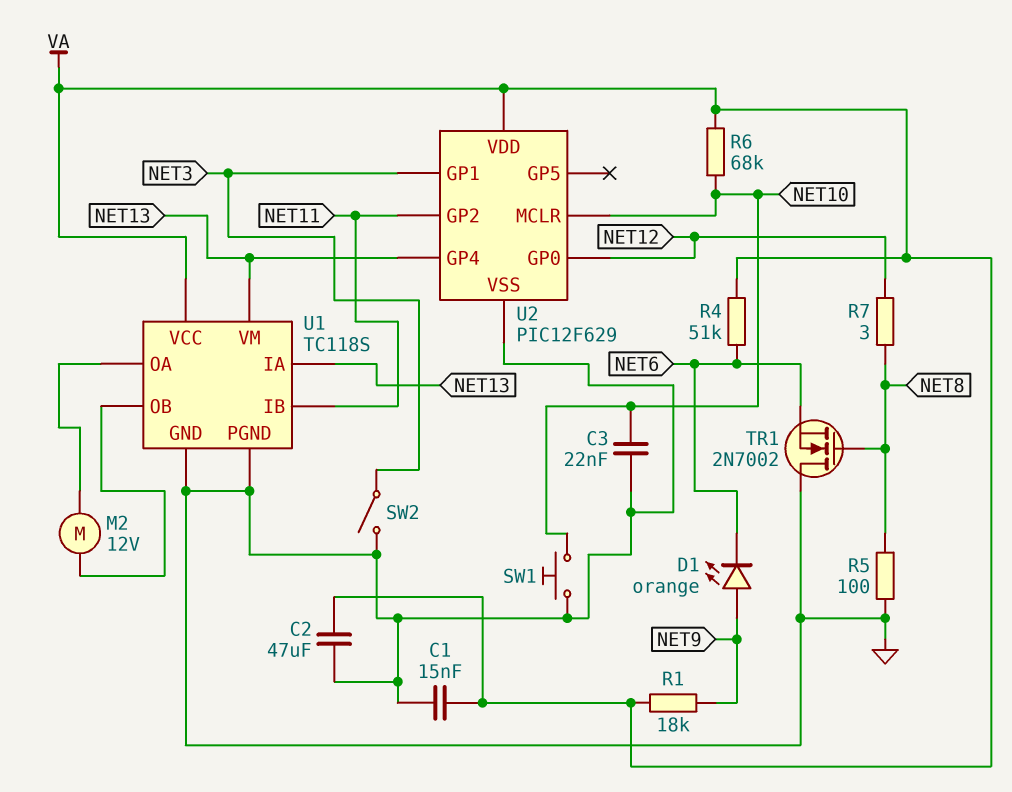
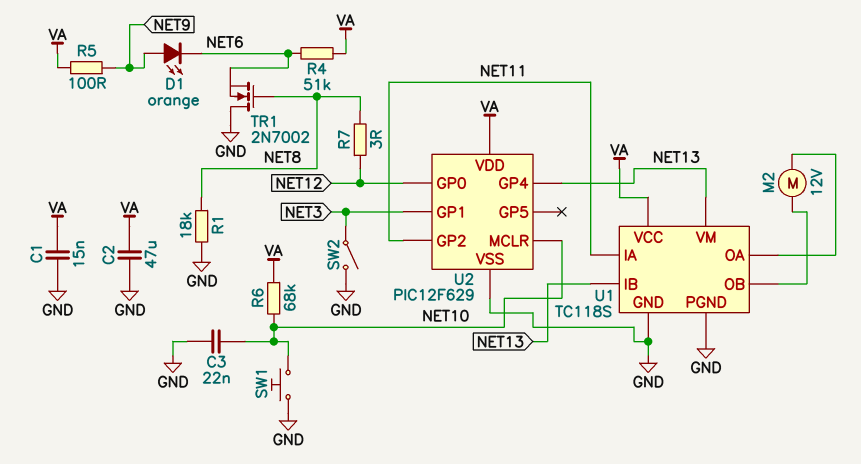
R1: 18k (NET9, VA) -> 18k (GND, NET8)
R5: 100 (GND, NET8) -> 100 (NET9, VA)
U1 pin IA: NET13 -> NET11
U1 pin IB: NET11 -> NET13

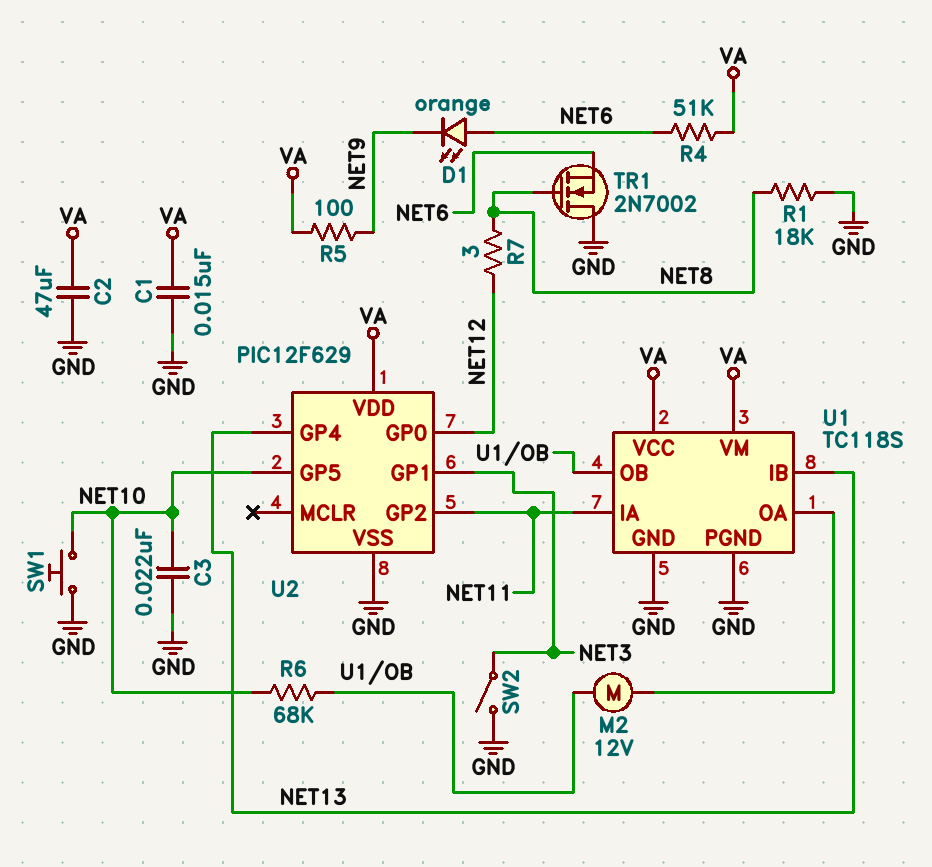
D1: LED orange (A NET9, K NET6) -> LED orange (A NET6, K NET9)
R6: 68k (NET10, VA) -> 68k (NET10, U1/OB)
U1 pin VM: NET13 -> VA
U2 pin GP5: none -> NET10
U2 pin MCLR: NET10 -> none

